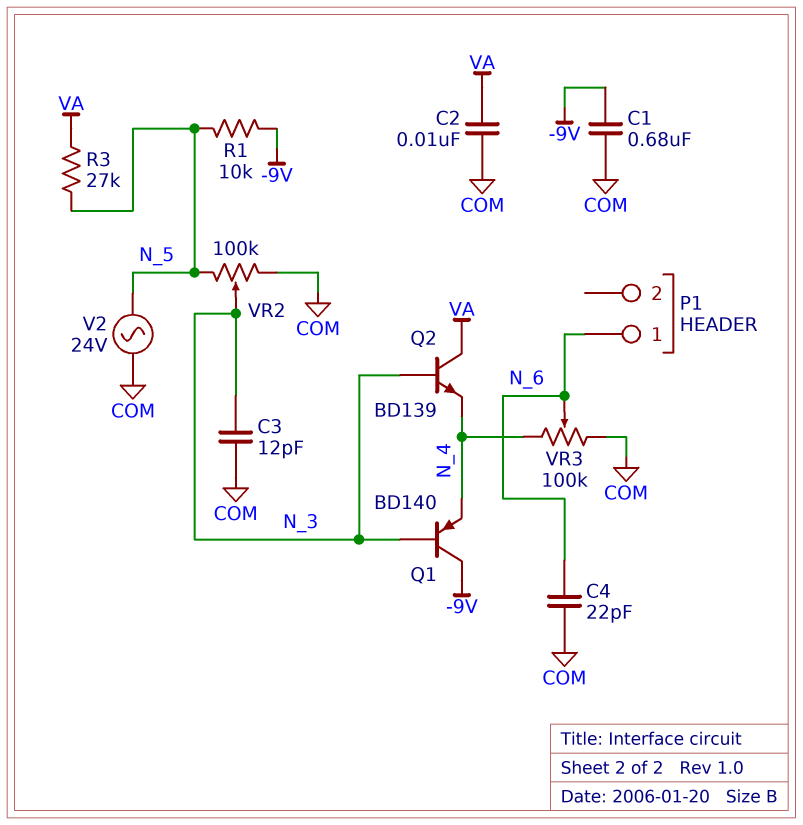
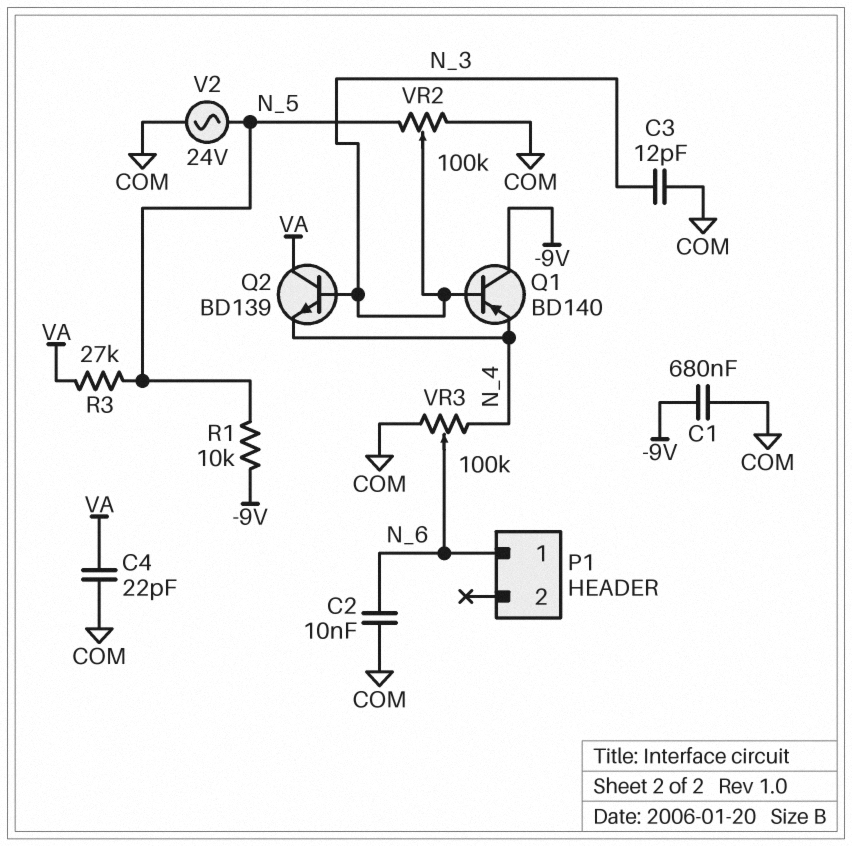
C2: 10nF (COM, VA) -> 10nF (COM, N_6)
C4: 22pF (COM, N_6) -> 22pF (COM, VA)

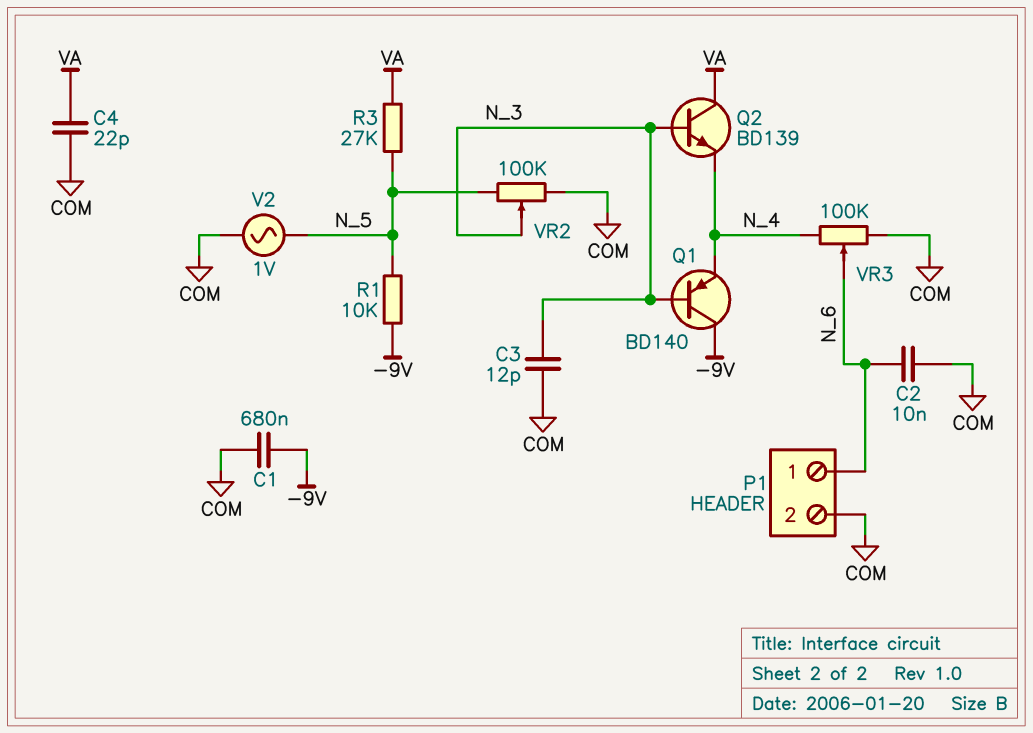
P1 pin 2: none -> COM
V2: AC 24V (COM, N_5) -> AC 1V (COM, N_5)

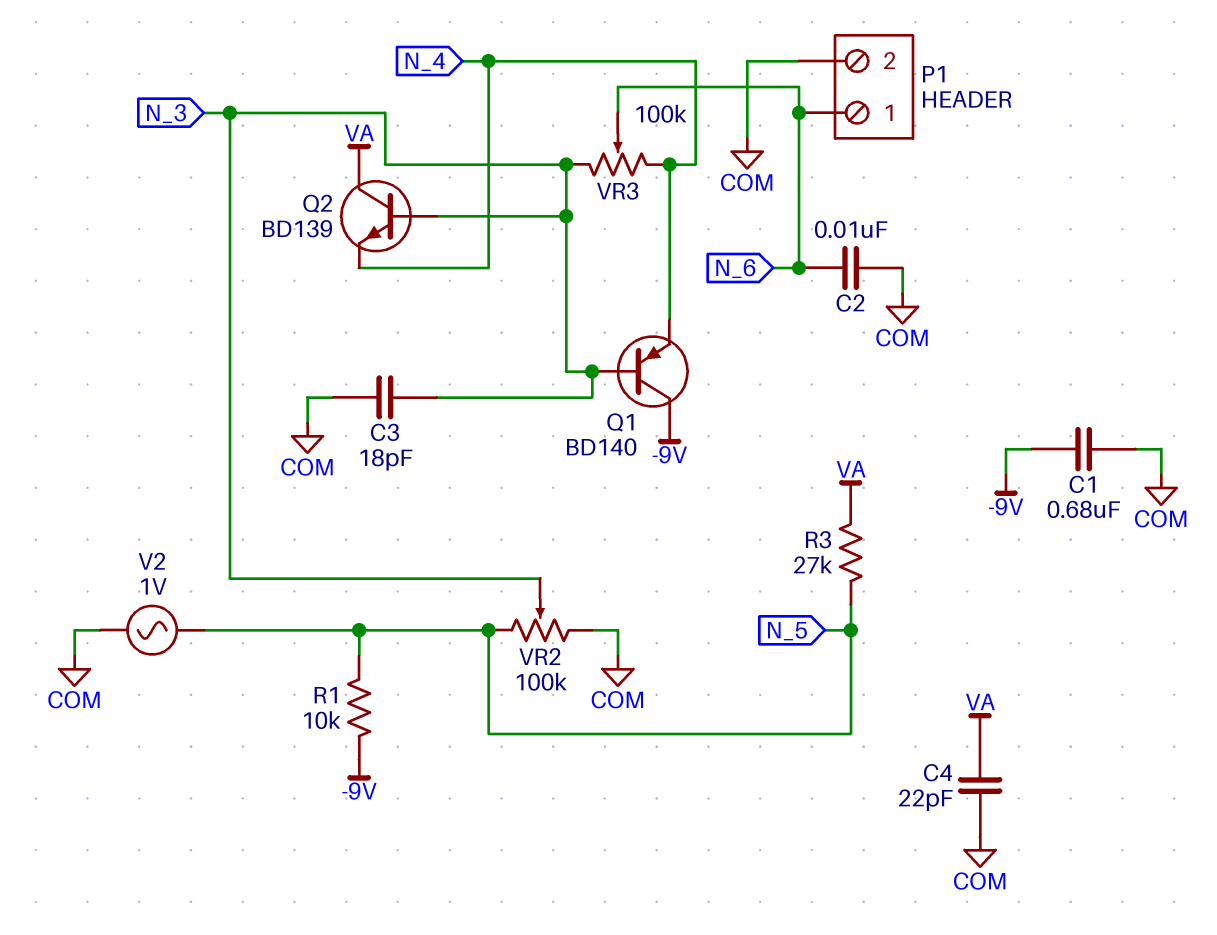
C3: 12pF (COM, N_3) -> 18pF (COM, N_3)
VR3: 100k (COM, N_4, wiper N_6) -> 100k (N_3, N_4, wiper N_6)

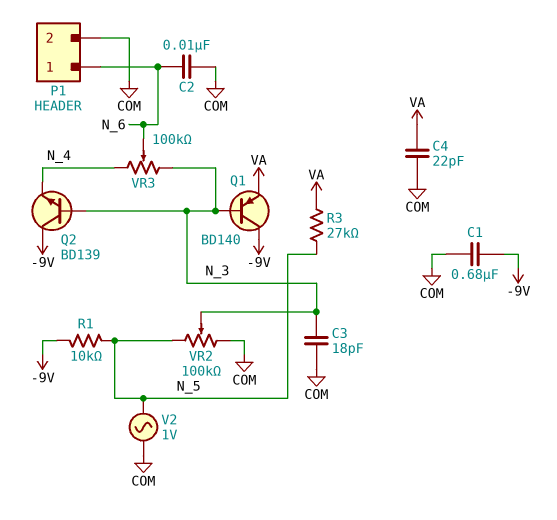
Q1: PNP BD140 (B N_3, C -9V, E N_4) -> PNP BD140 (B N_3, C -9V, E VA)
Q2: NPN BD139 (B N_3, C VA, E N_4) -> NPN BD139 (B N_3, C -9V, E N_4)

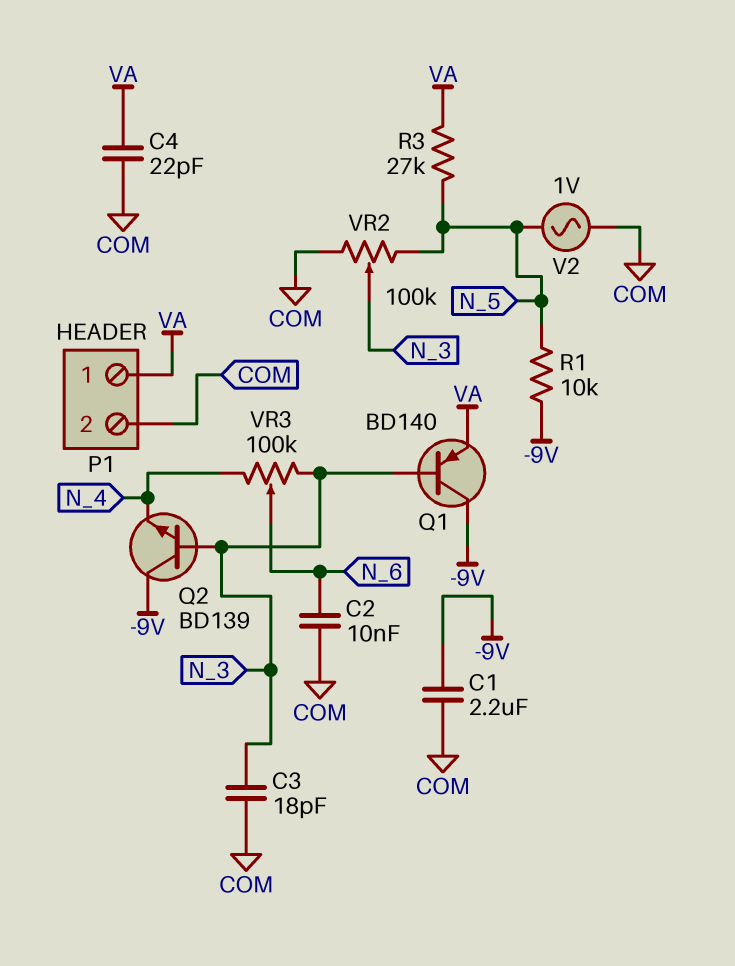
C1: 680nF (-9V, COM) -> 2.2uF (-9V, COM)
P1 pin 1: N_6 -> VA

